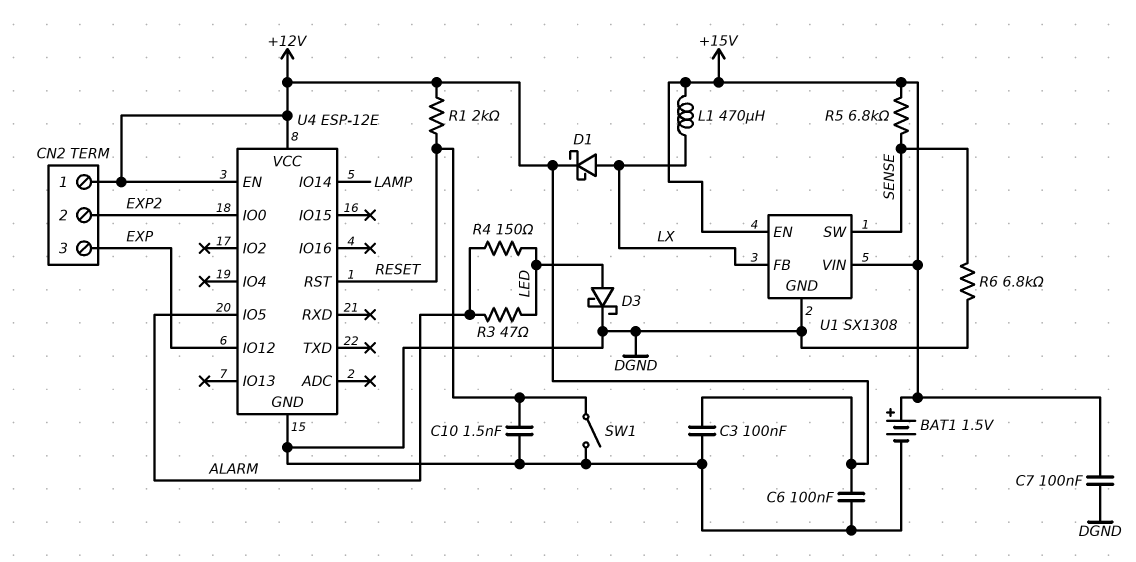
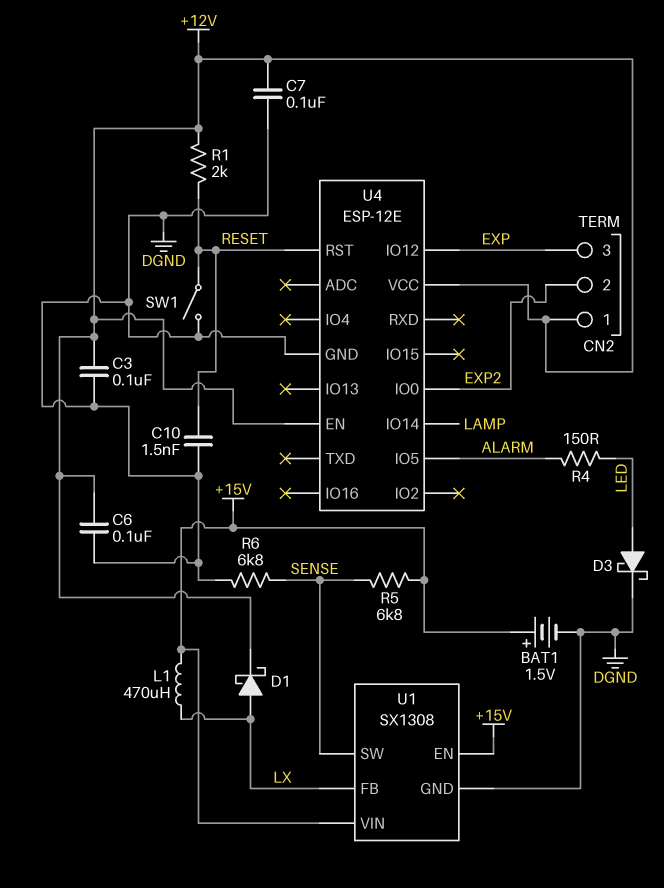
C7: 100nF (+15V, DGND) -> 100nF (+12V, DGND)
R3: 47 (ALARM, LED) -> none

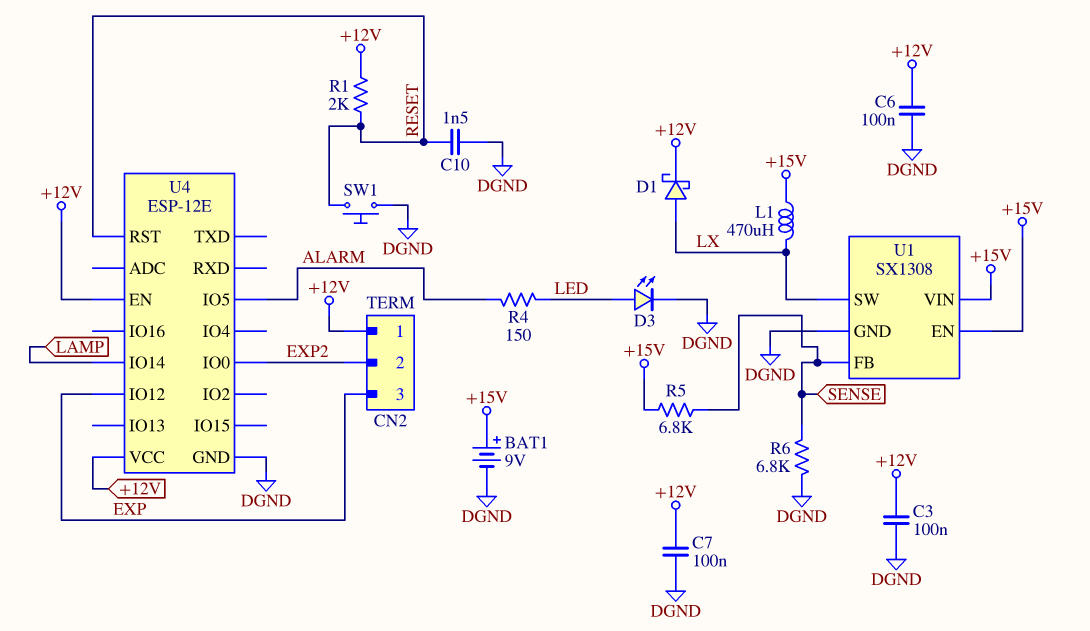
BAT1: 1.5V (plus +15V, minus DGND) -> 9V (plus +15V, minus DGND)
D3: schottky (A LED, K DGND) -> LED (A LED, K DGND)
SW1: switch (DGND, RESET) -> button (DGND, RESET)
U1 pin FB: LX -> SENSE
U1 pin SW: SENSE -> LX

